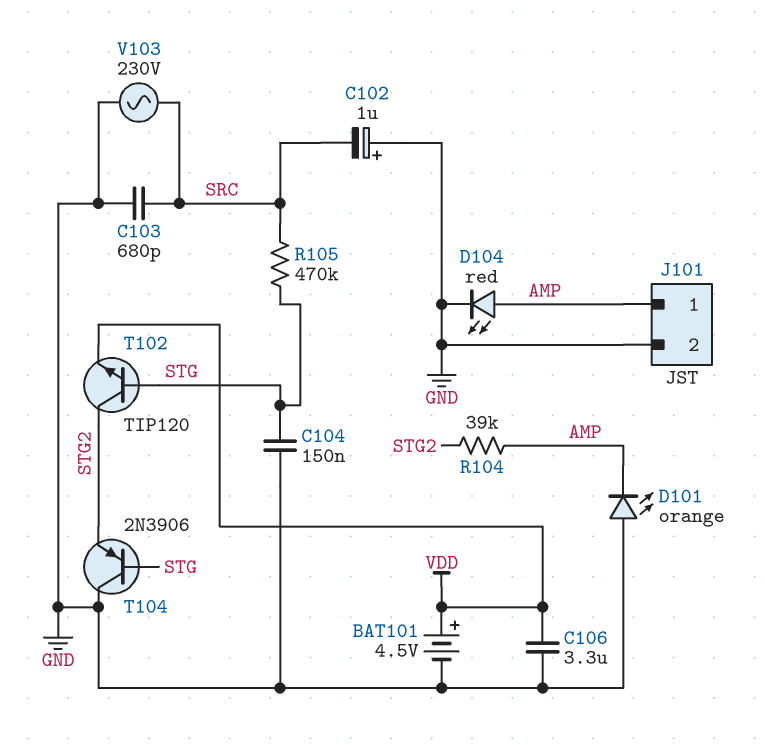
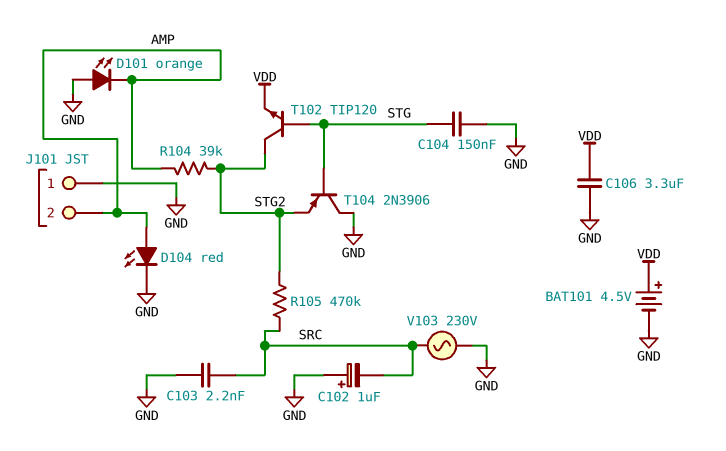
C103: 680pF (GND, SRC) -> 2.2nF (GND, SRC)
J101 pin 1: AMP -> GND
J101 pin 2: GND -> AMP
R105: 470k (SRC, STG) -> 470k (SRC, STG2)

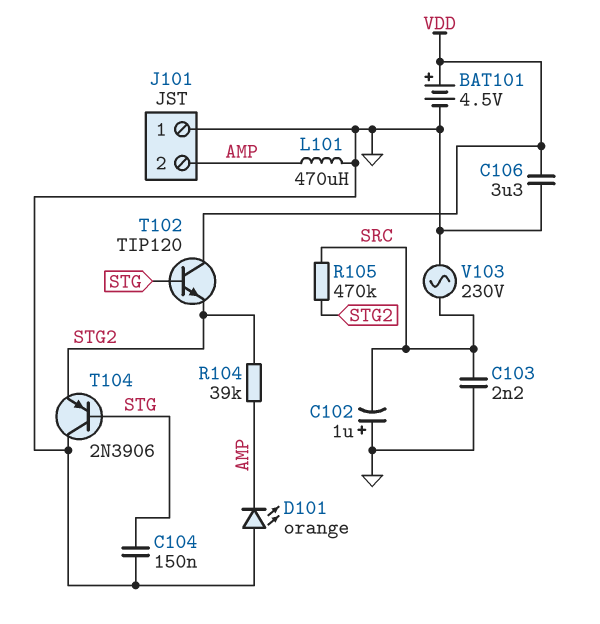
D104: LED red (A AMP, K GND) -> none
L101: none -> 470uH (AMP, GND)
T102: NPN TIP120 (B STG, C STG2, E VDD) -> NPN TIP120 (B STG, C VDD, E STG2)

